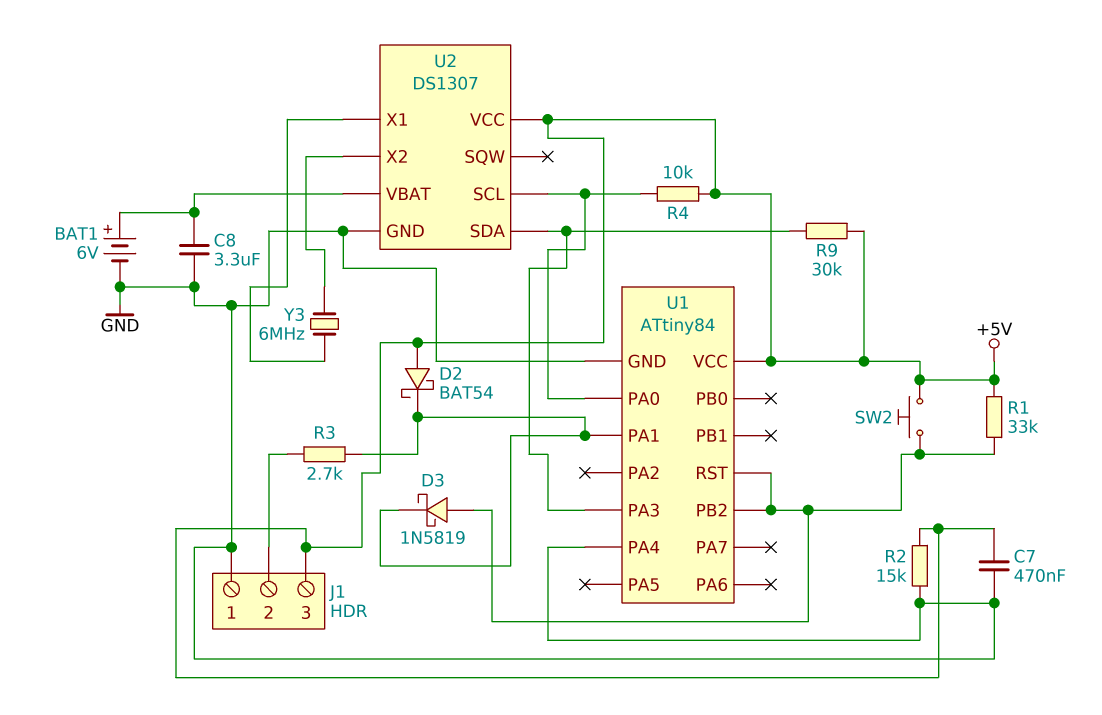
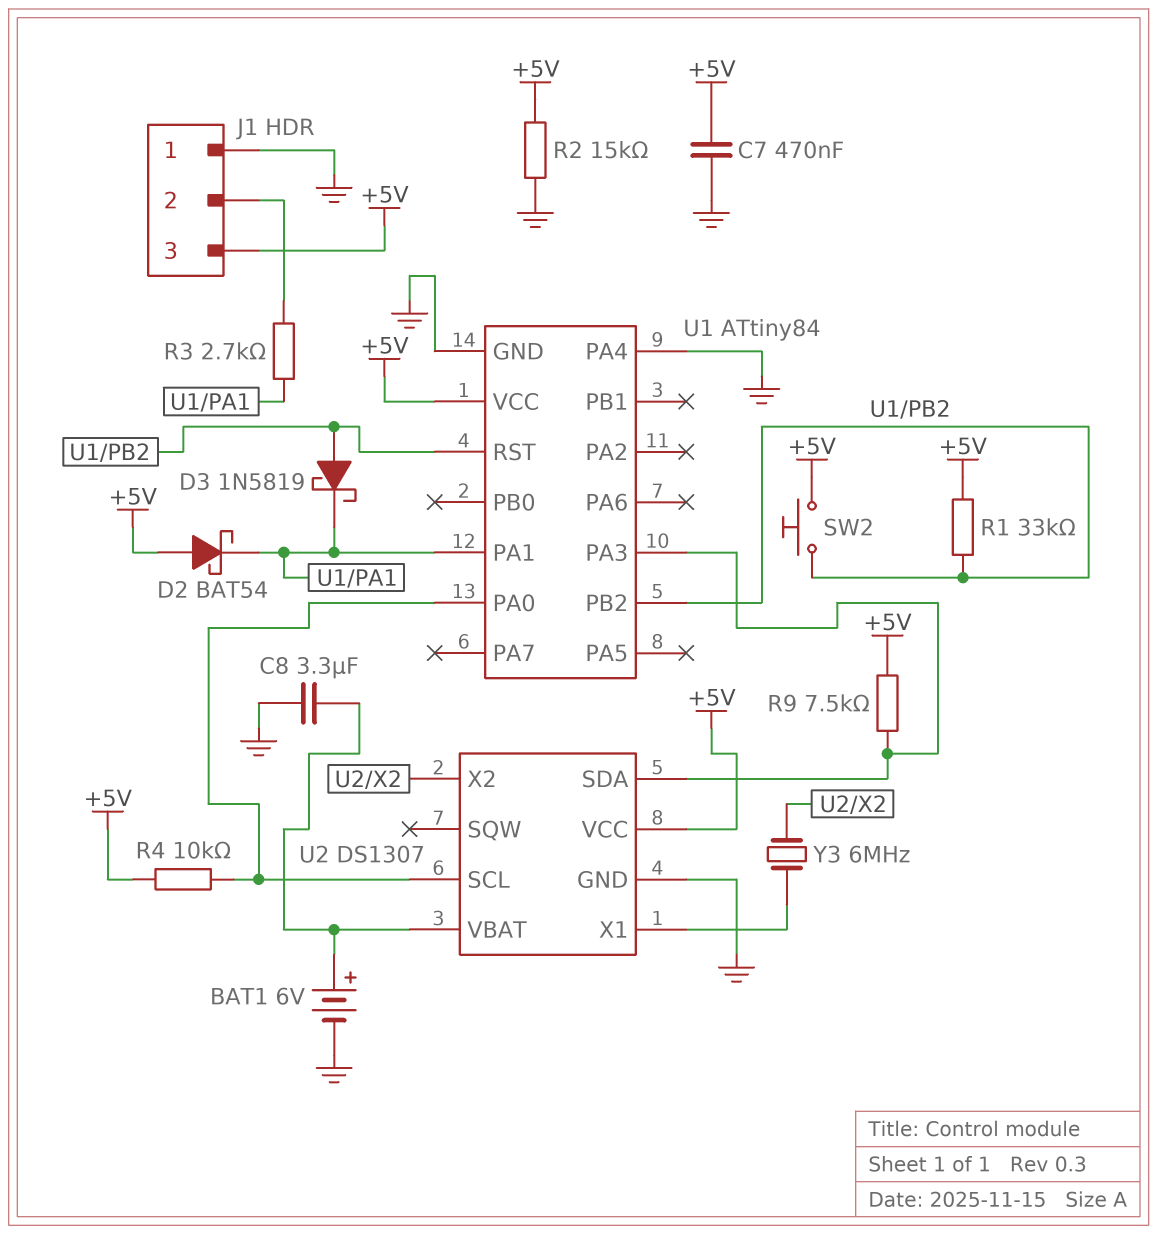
R9: 30k (+5V, U1/PA3) -> 7.5k (+5V, U1/PA3)

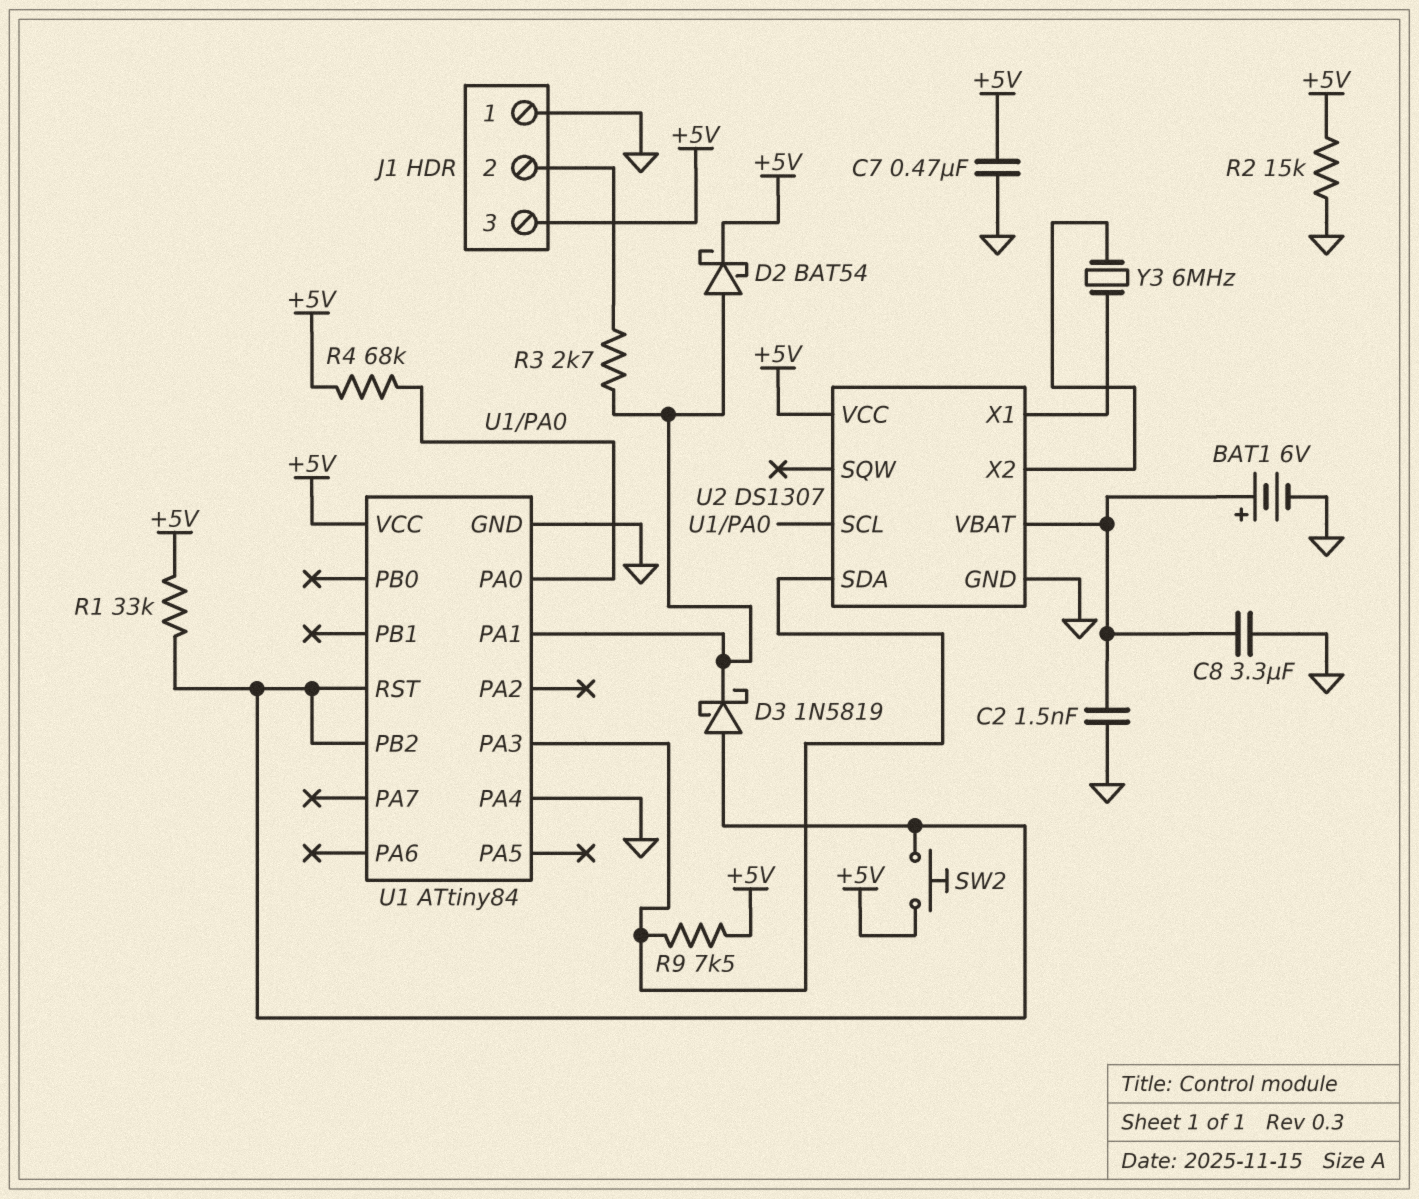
C2: none -> 1.5nF (GND, U2/VBAT)
D2: schottky BAT54 (A +5V, K U1/PA1) -> schottky BAT54 (A U1/PA1, K +5V)
R4: 10k (+5V, U1/PA0) -> 68k (+5V, U1/PA0)

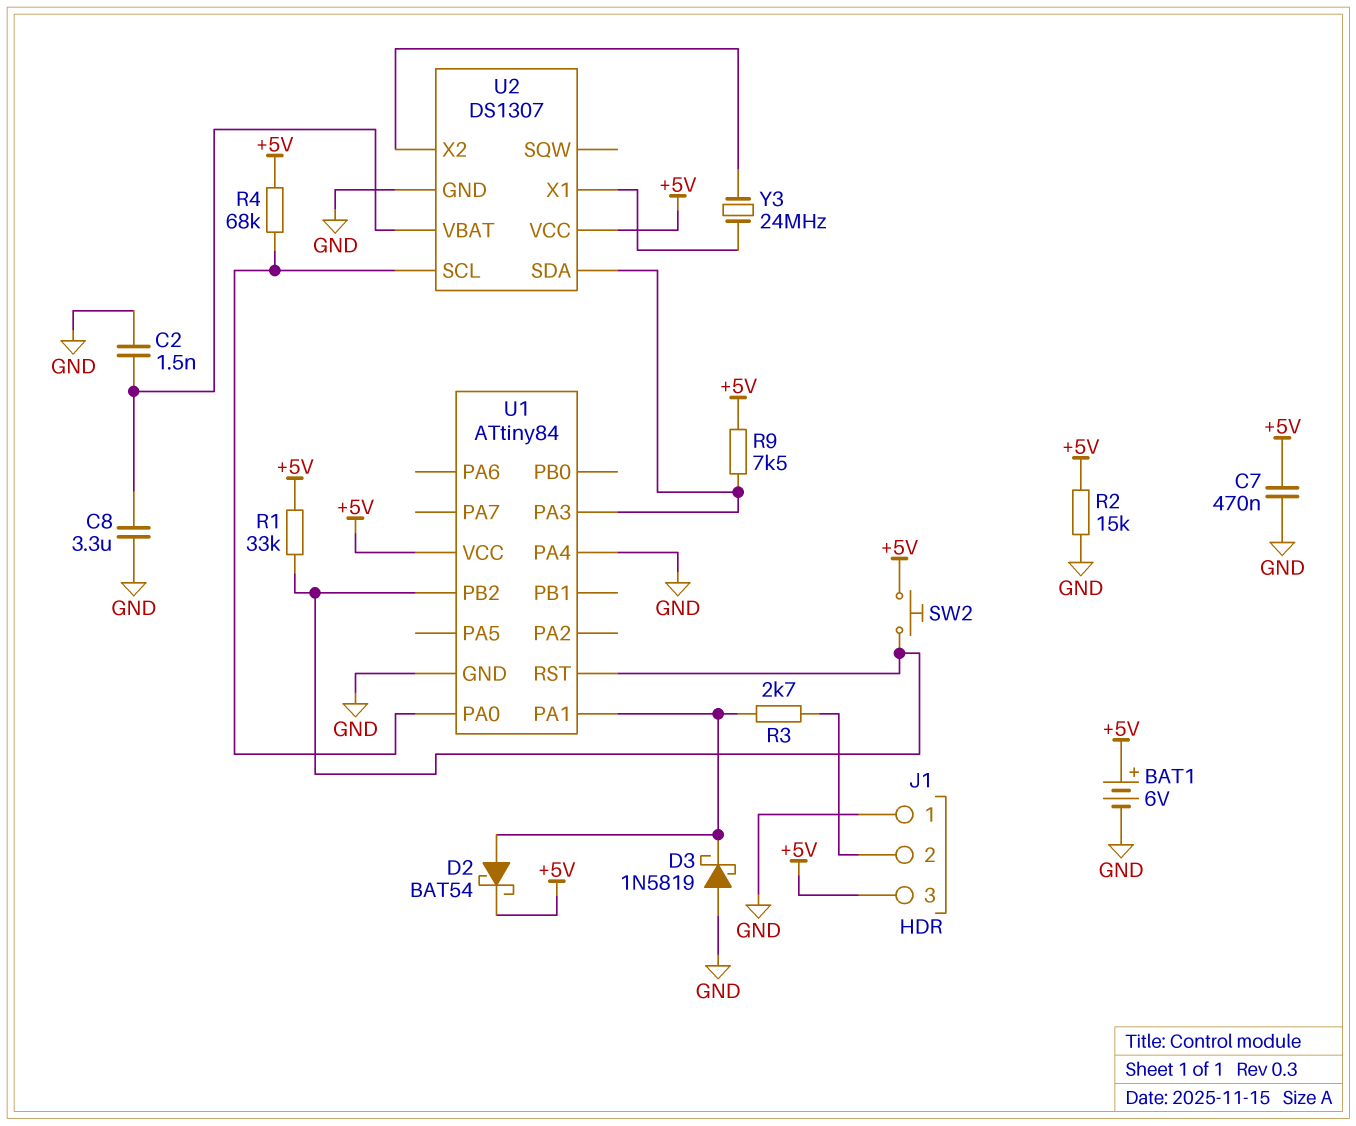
BAT1: 6V (plus U2/VBAT, minus GND) -> 6V (plus +5V, minus GND)
D3: schottky 1N5819 (A U1/PB2, K U1/PA1) -> schottky 1N5819 (A GND, K U1/PA1)
Y3: 6MHz (U2/X1, U2/X2) -> 24MHz (U2/X1, U2/X2)

